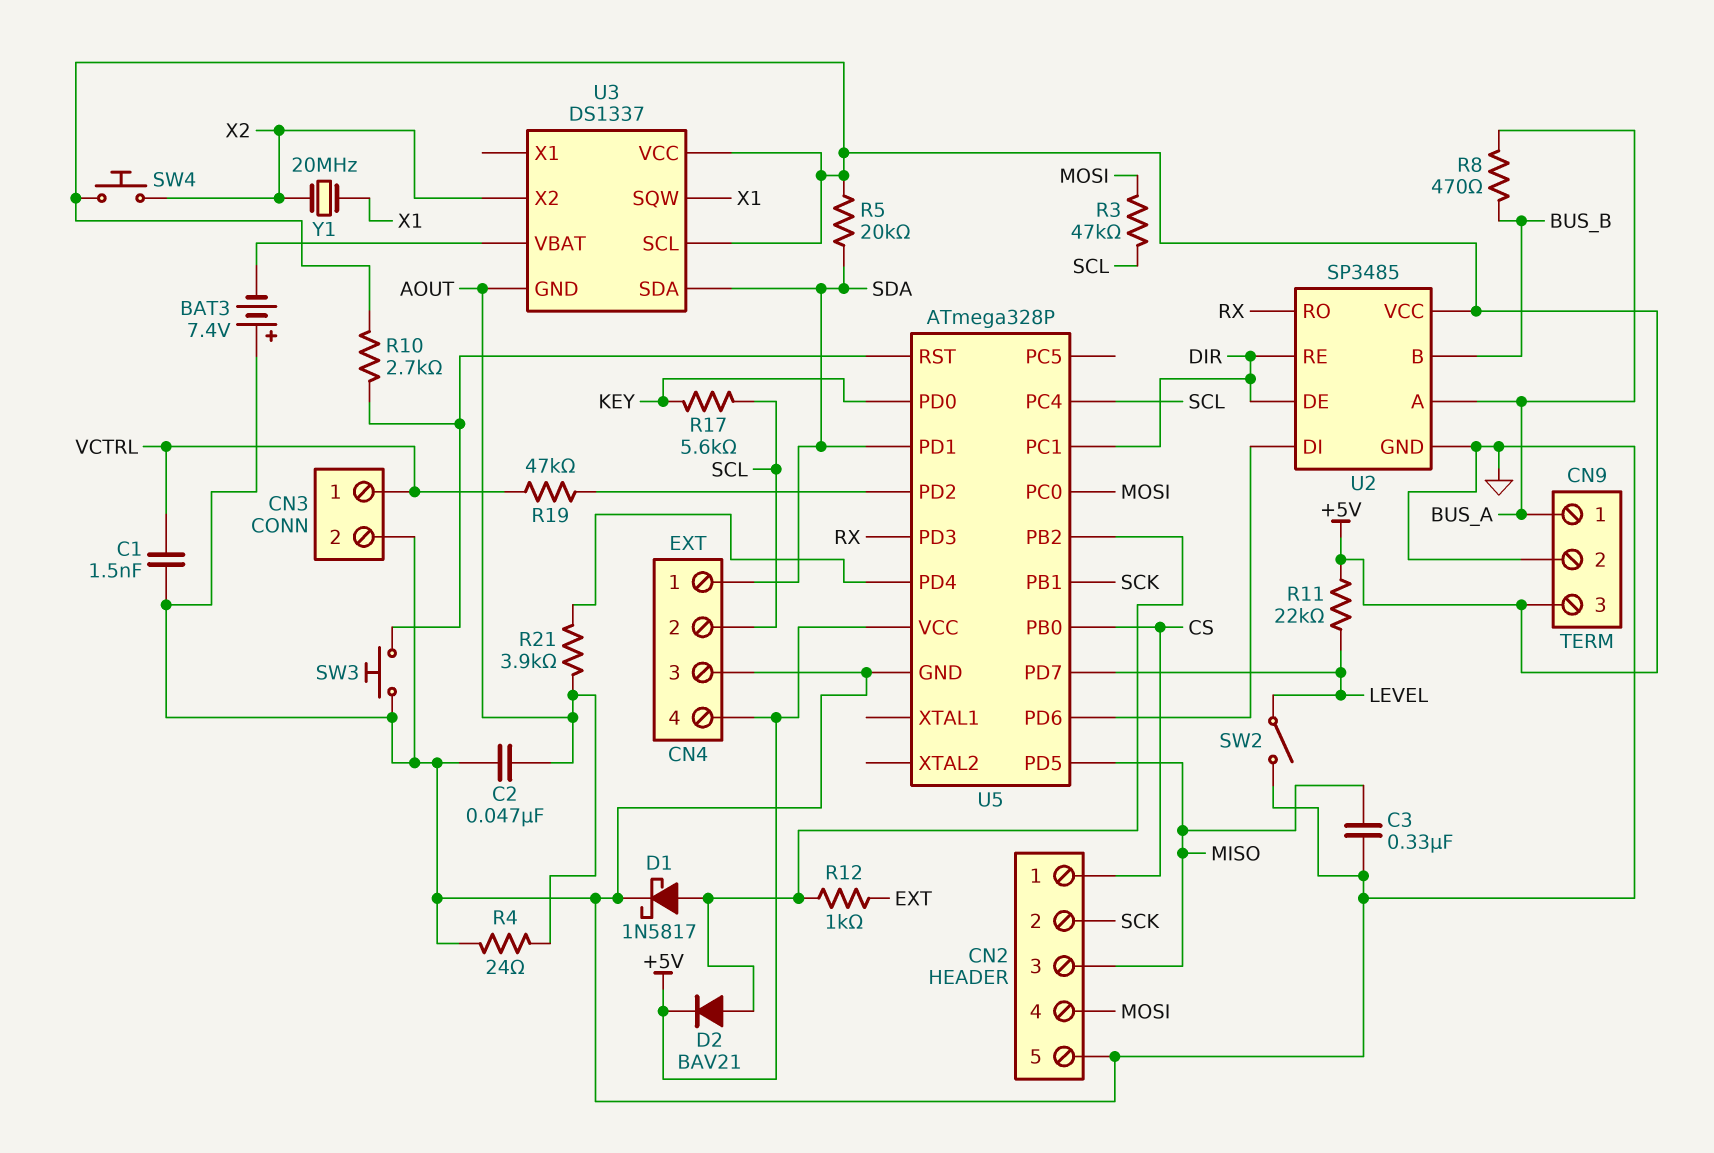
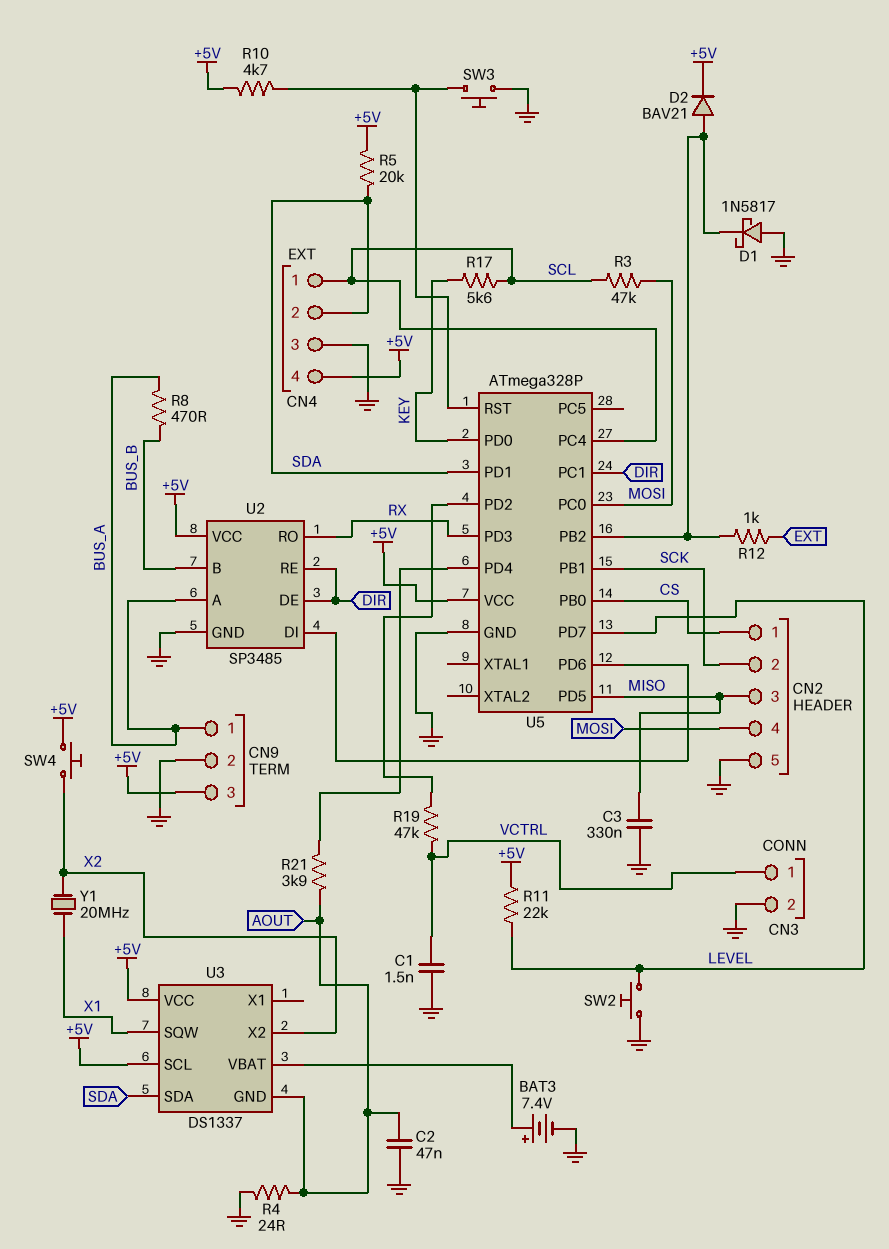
BAT3: 7.4V (plus GND, minus U3/VBAT) -> 7.4V (plus U3/VBAT, minus GND)
CN4 pin 1: SDA -> SCL
CN4 pin 2: SCL -> SDA
D1: schottky 1N5817 (A U5/PB2, K GND) -> schottky 1N5817 (A GND, K U5/PB2)
R10: 2.7k (+5V, U5/RST) -> 4.7k (+5V, U5/RST)
SW2: switch (GND, LEVEL) -> button (GND, LEVEL)

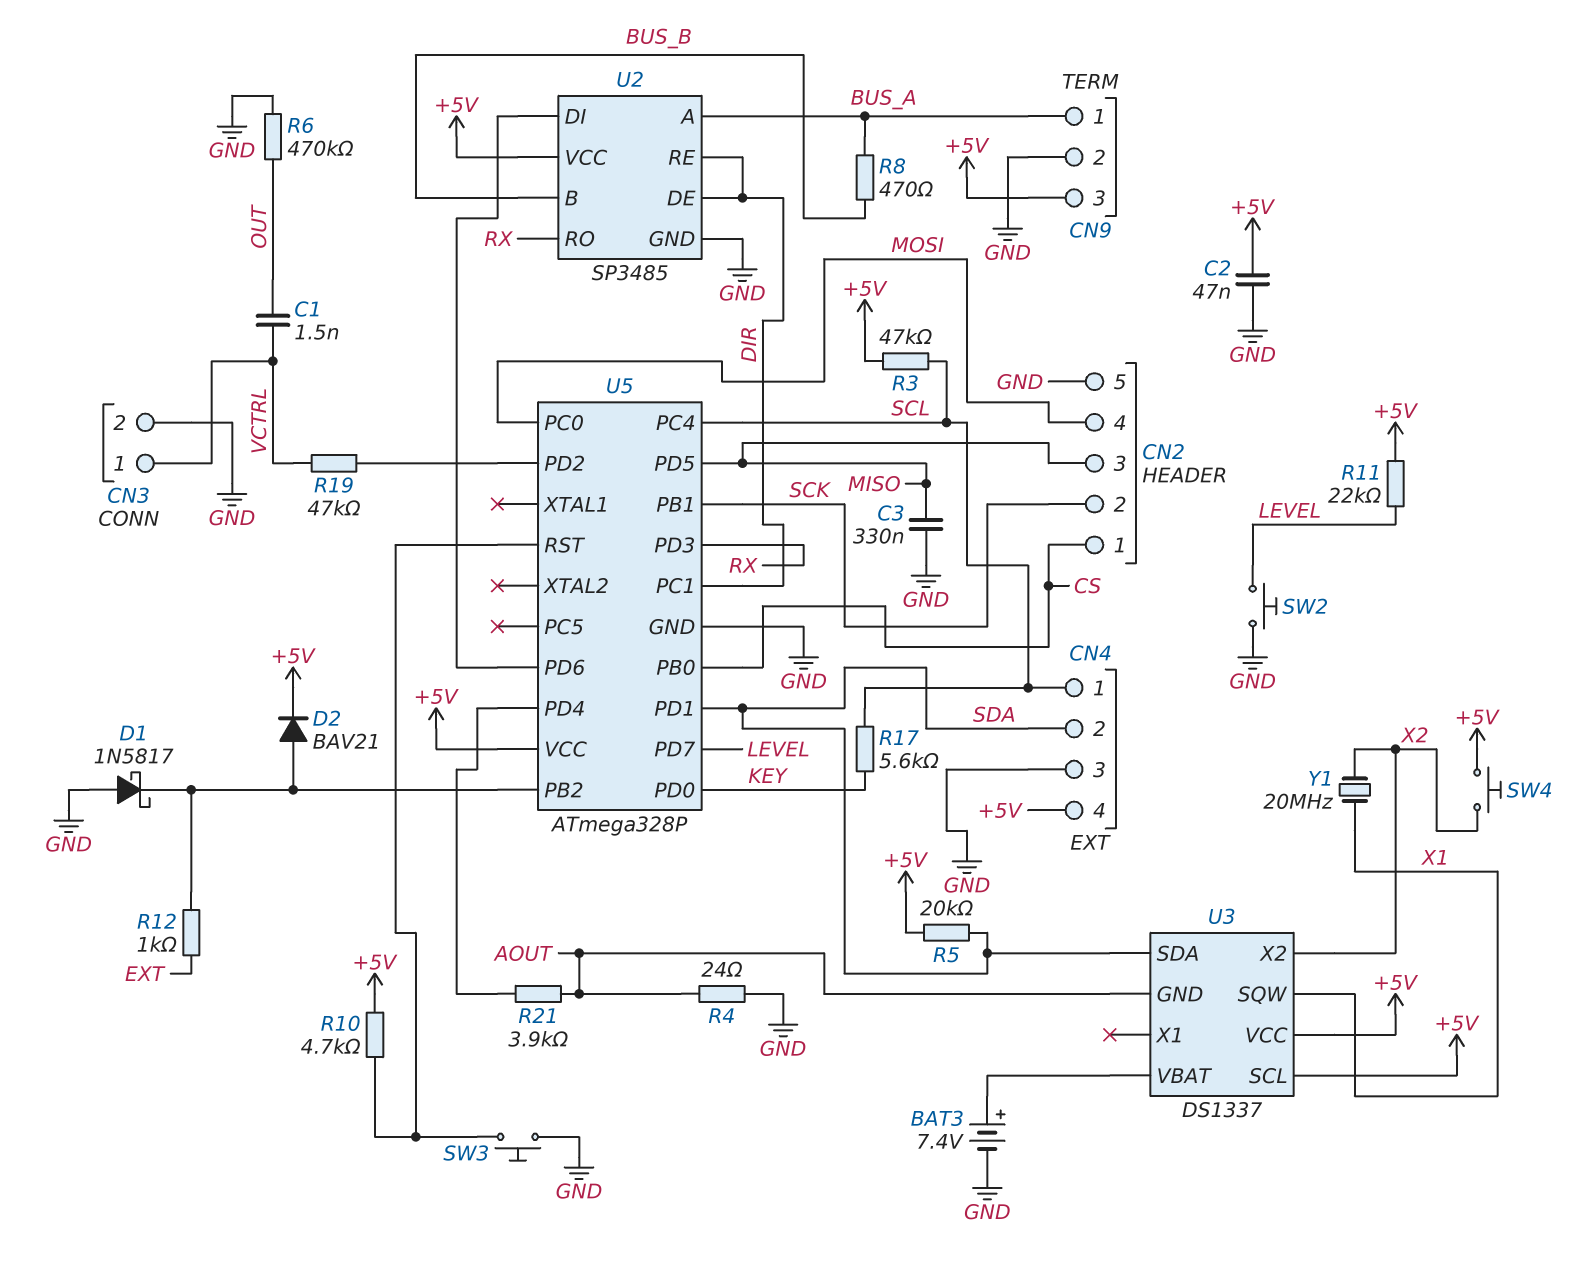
C1: 1.5nF (GND, VCTRL) -> 1.5nF (OUT, VCTRL)
C2: 47nF (AOUT, GND) -> 47nF (+5V, GND)
R3: 47k (MOSI, SCL) -> 47k (+5V, SCL)
R6: none -> 470k (GND, OUT)

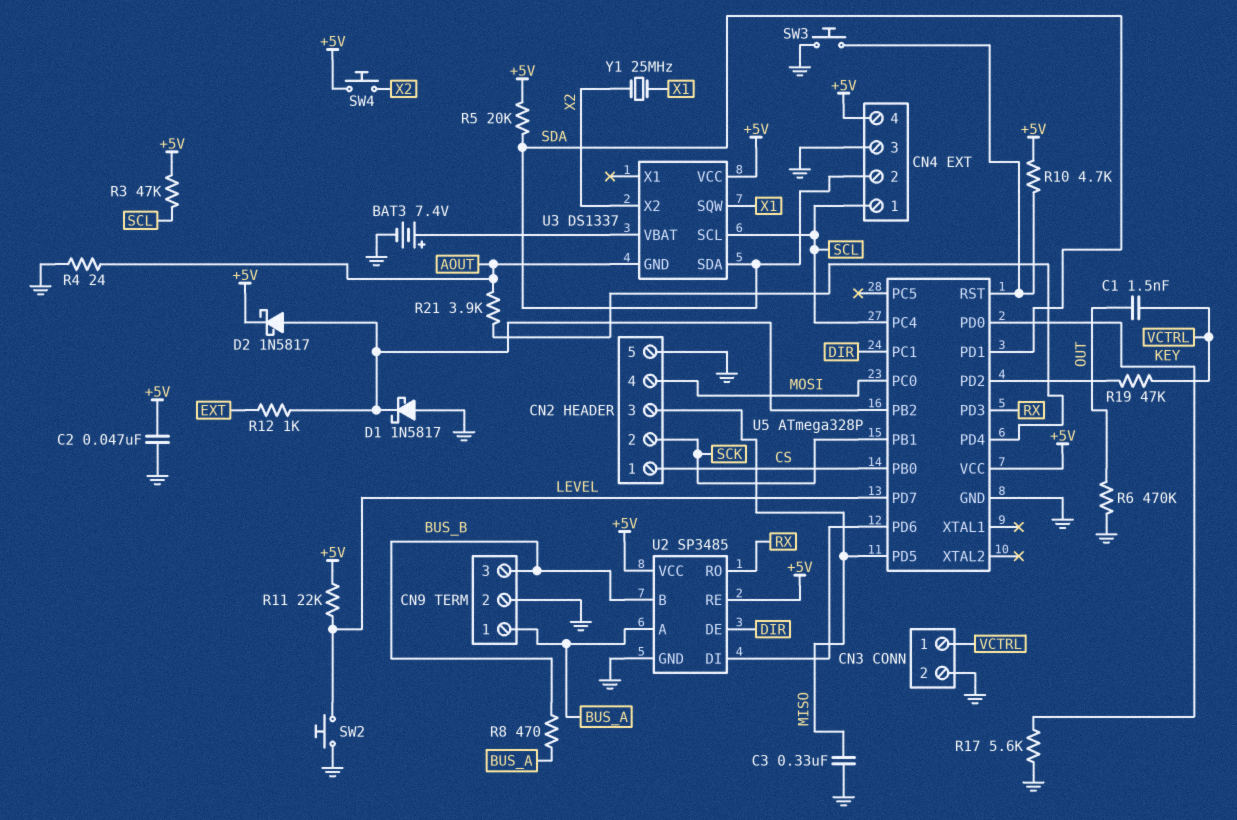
CN9 pin 3: +5V -> BUS_B
D2: diode BAV21 (A U5/PB2, K +5V) -> schottky 1N5817 (A U5/PB2, K +5V)
R17: 5.6k (KEY, SCL) -> 5.6k (GND, KEY)
U2 pin RE: DIR -> +5V
U3 pin SCL: +5V -> SCL
Y1: 20MHz (X1, X2) -> 25MHz (X1, X2)

